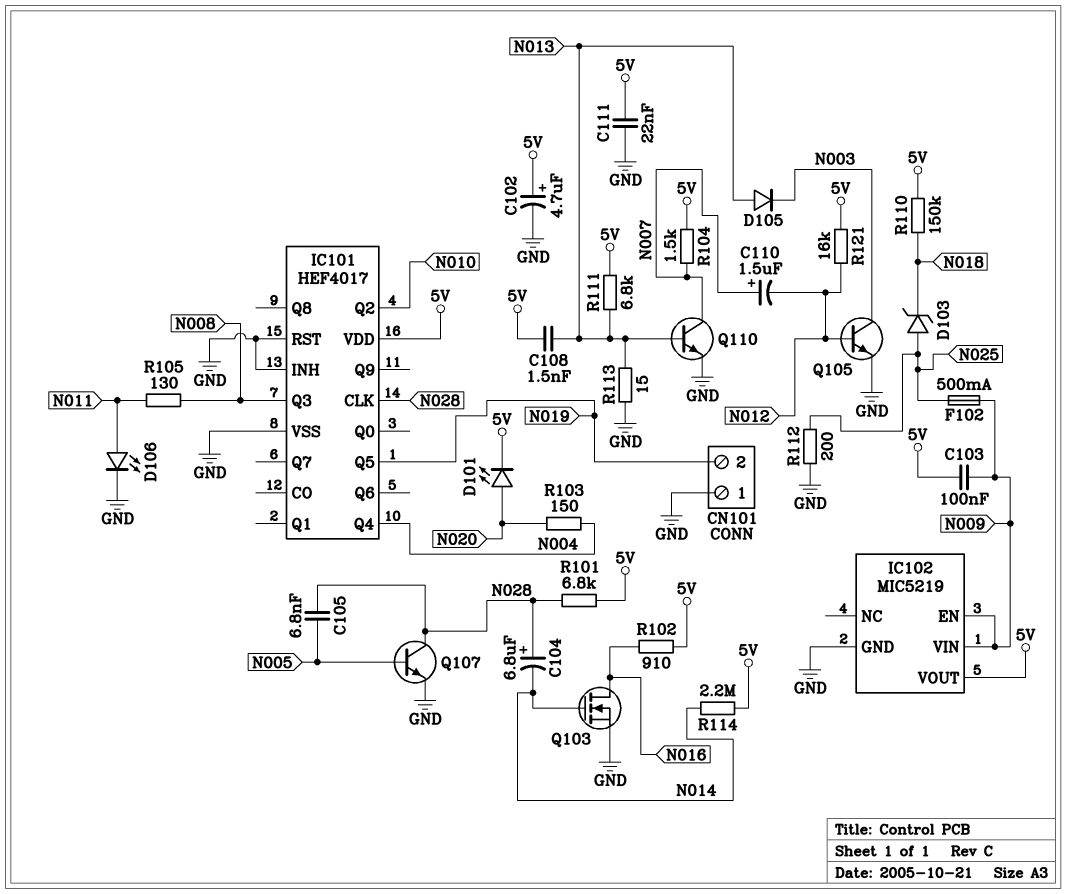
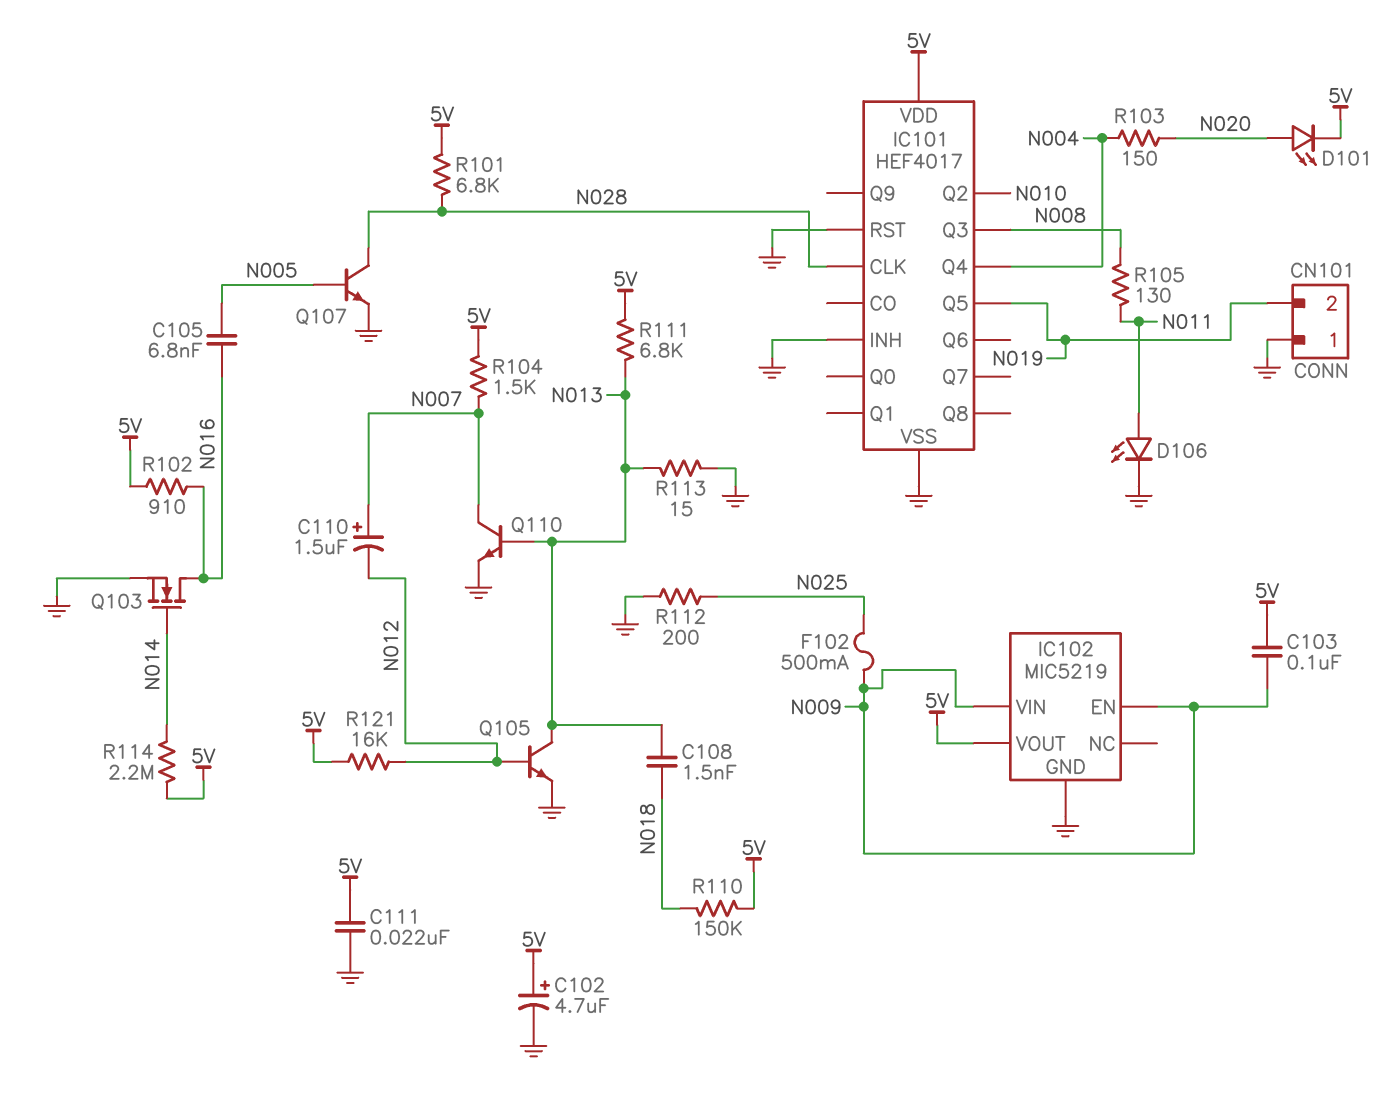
C104: 6.8uF (plus N028, minus N014) -> none
C105: 6.8nF (N005, N028) -> 6.8nF (N005, N016)
C108: 1.5nF (5V, N013) -> 1.5nF (N013, N018)
D103: zener (A N025, K N018) -> none
D105: diode (A N013, K N003) -> none
Q105: NPN (B N012, C N003, E GND) -> NPN (B N012, C N013, E GND)

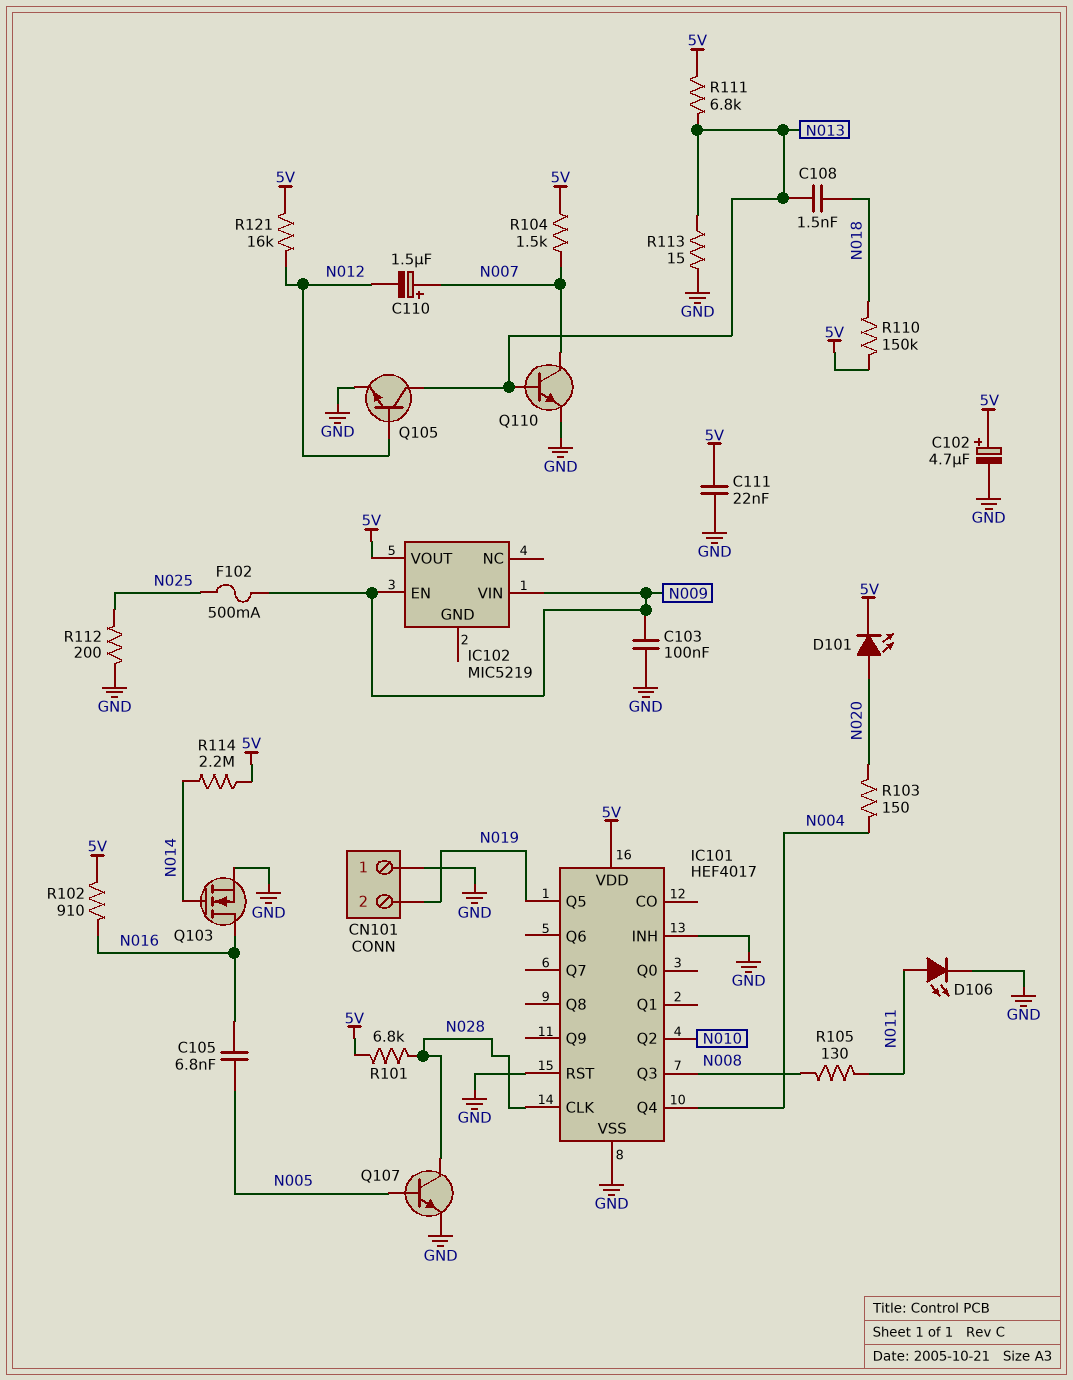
C103: 100nF (5V, N009) -> 100nF (GND, N009)
IC102 pin GND: GND -> none

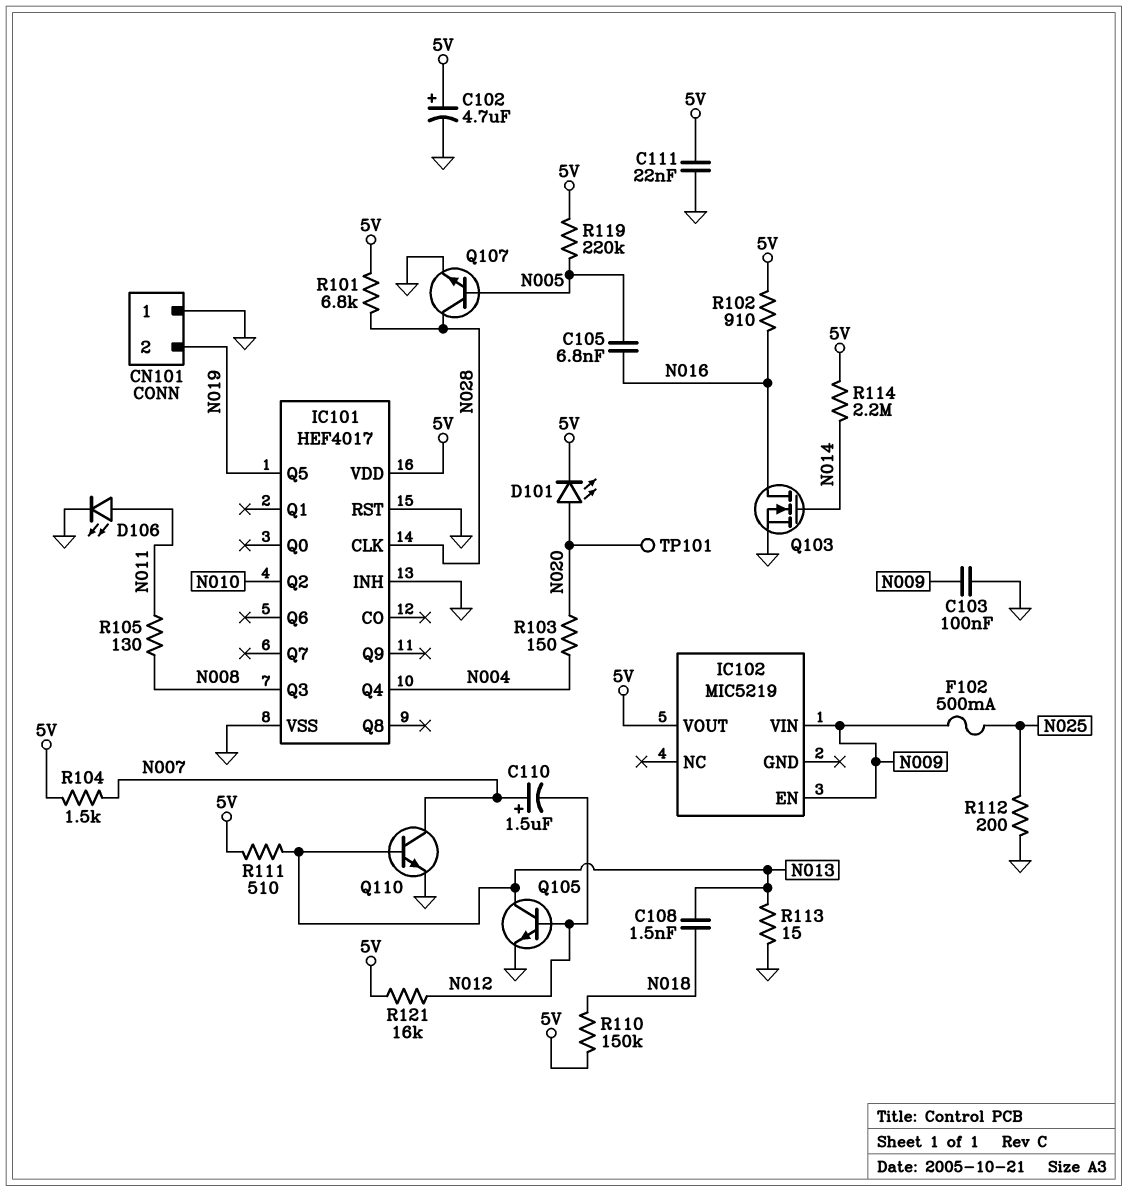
R111: 6.8k (5V, N013) -> 510 (5V, N013)
R119: none -> 220k (5V, N005)
TP101: none -> test point (N020)

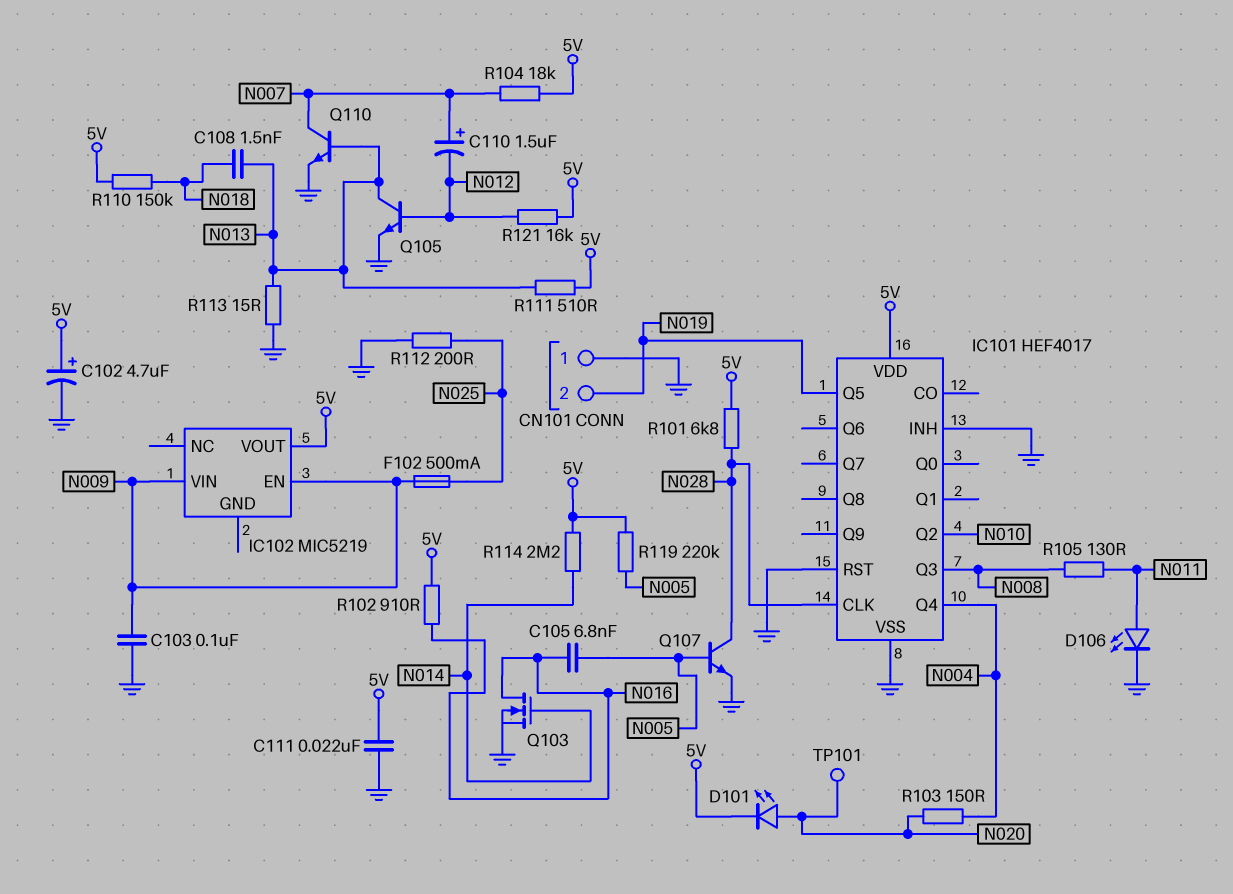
R104: 1.5k (5V, N007) -> 18k (5V, N007)

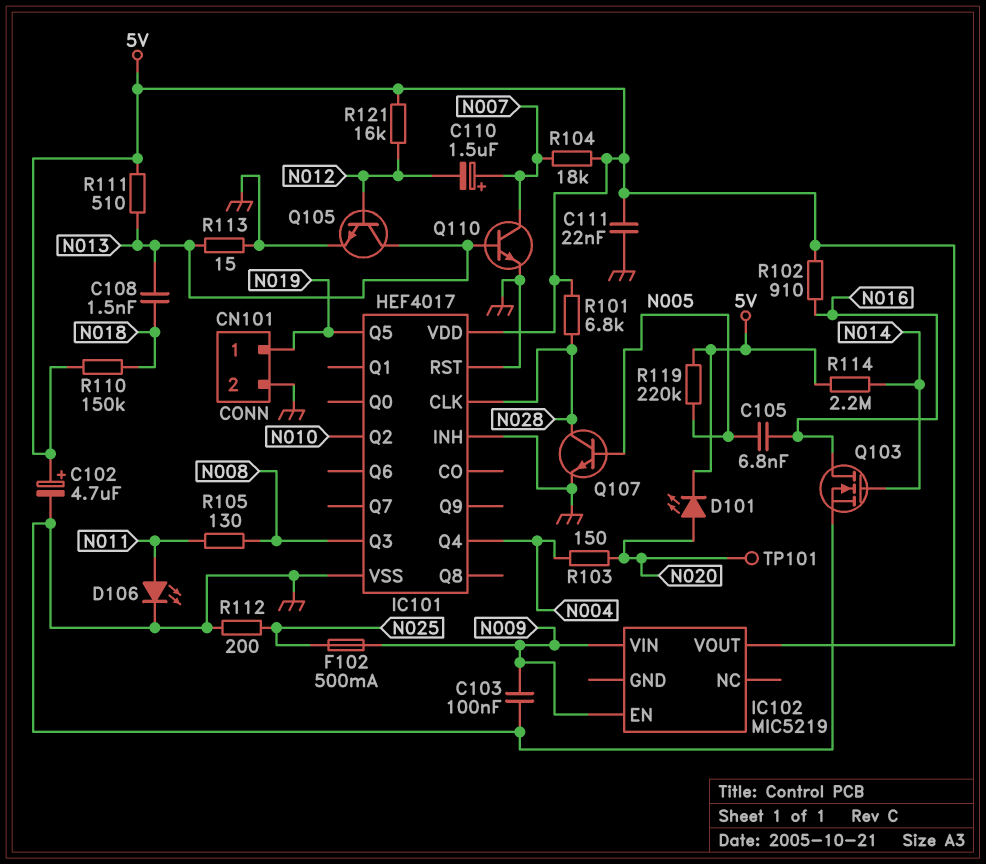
CN101 pin 1: GND -> N019
CN101 pin 2: N019 -> GND

